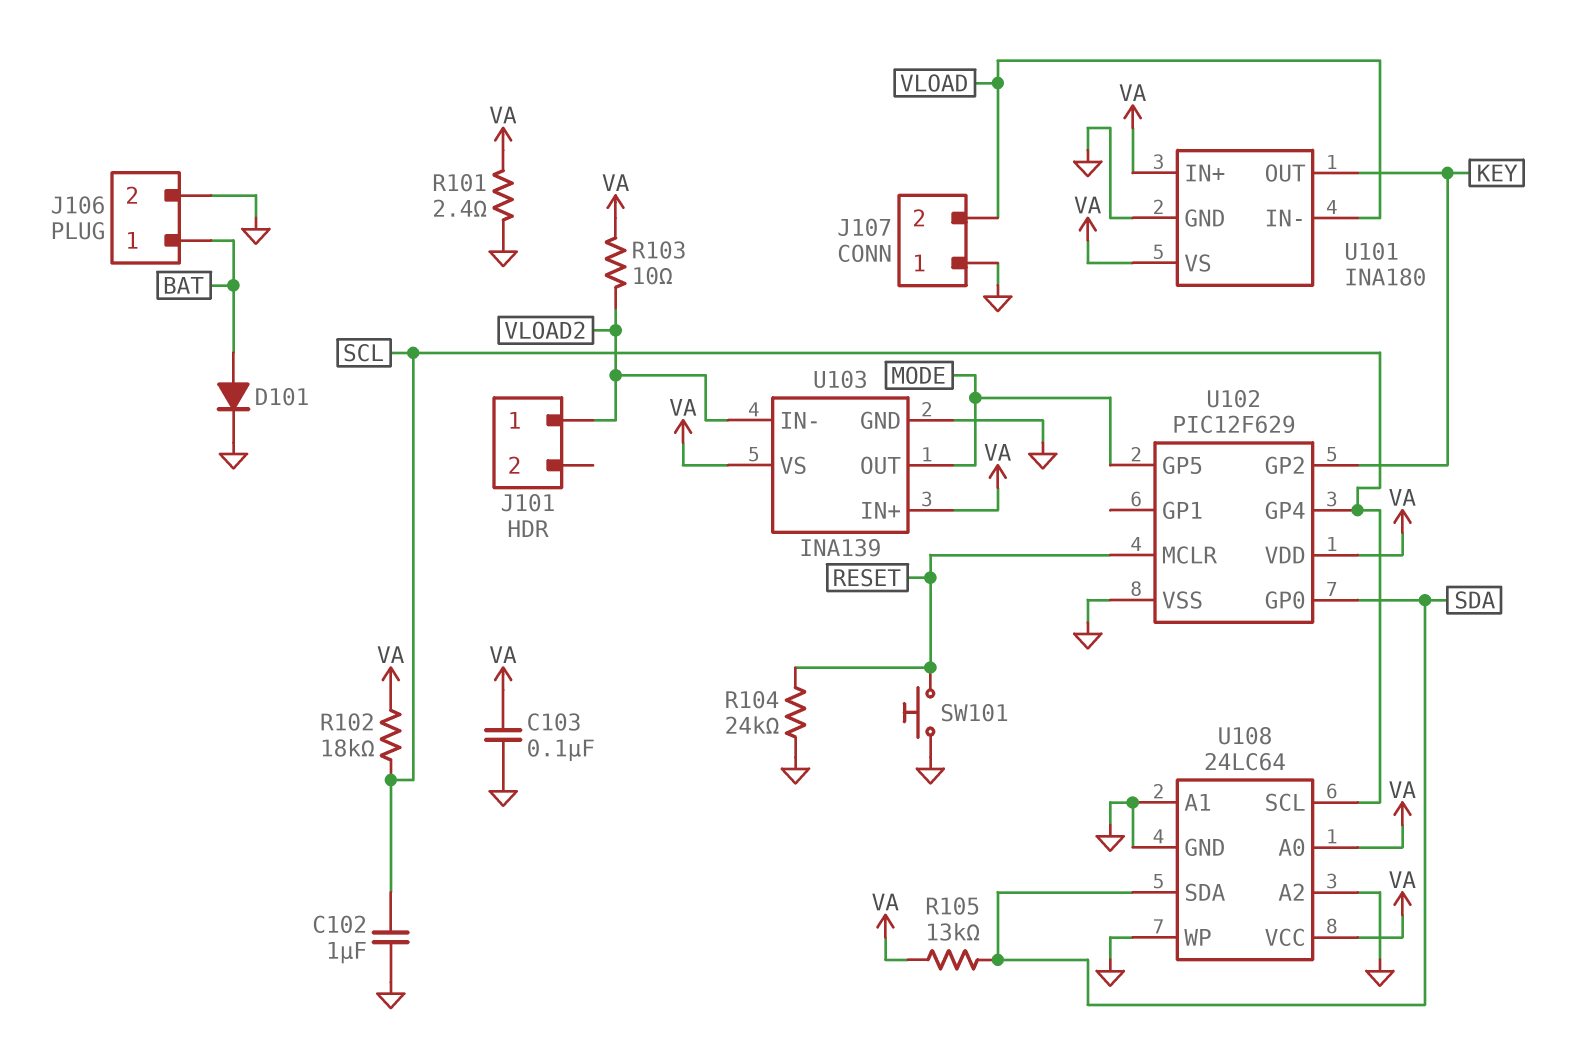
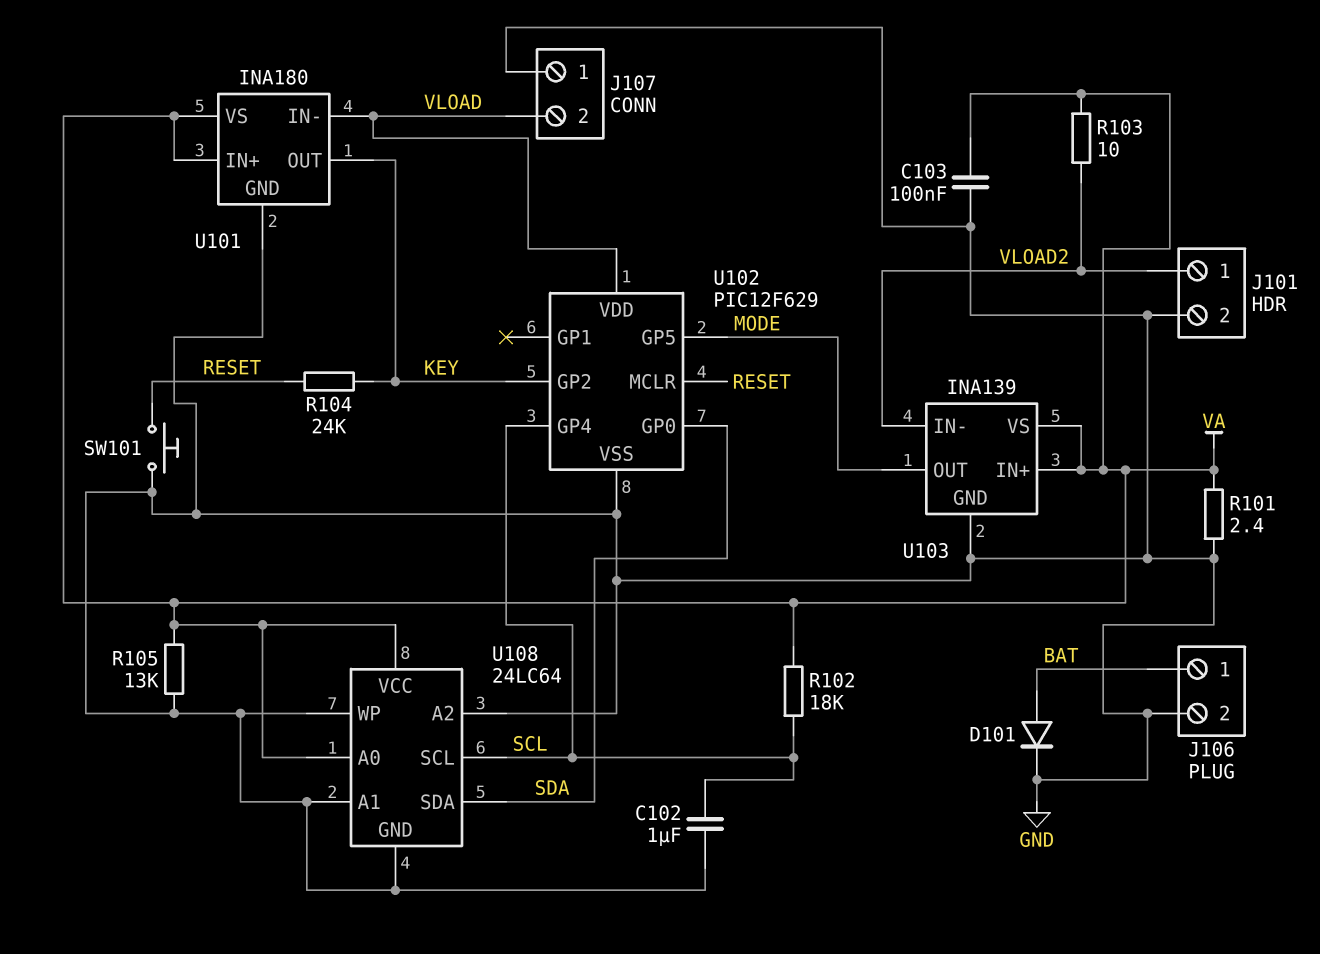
J101 pin 2: none -> GND
R104: 24k (GND, RESET) -> 24k (KEY, RESET)
R105: 13k (SDA, VA) -> 13k (GND, VA)
U102 pin VDD: VA -> VLOAD

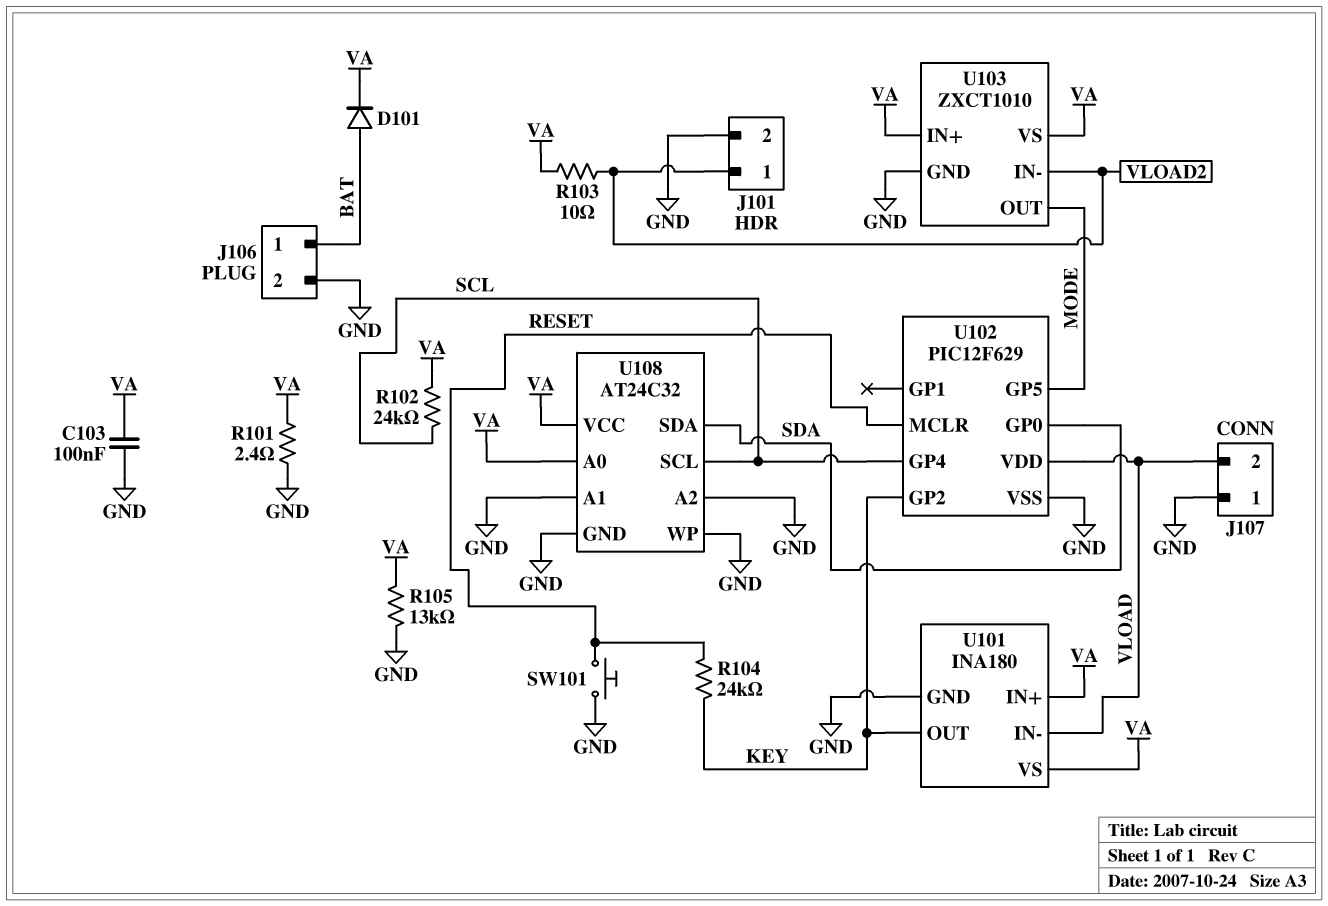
C102: 1uF (GND, SCL) -> none
D101: diode (A BAT, K GND) -> diode (A BAT, K VA)
R102: 18k (SCL, VA) -> 24k (SCL, VA)
U103: INA139 -> ZXCT1010
U108: 24LC64 -> AT24C32

